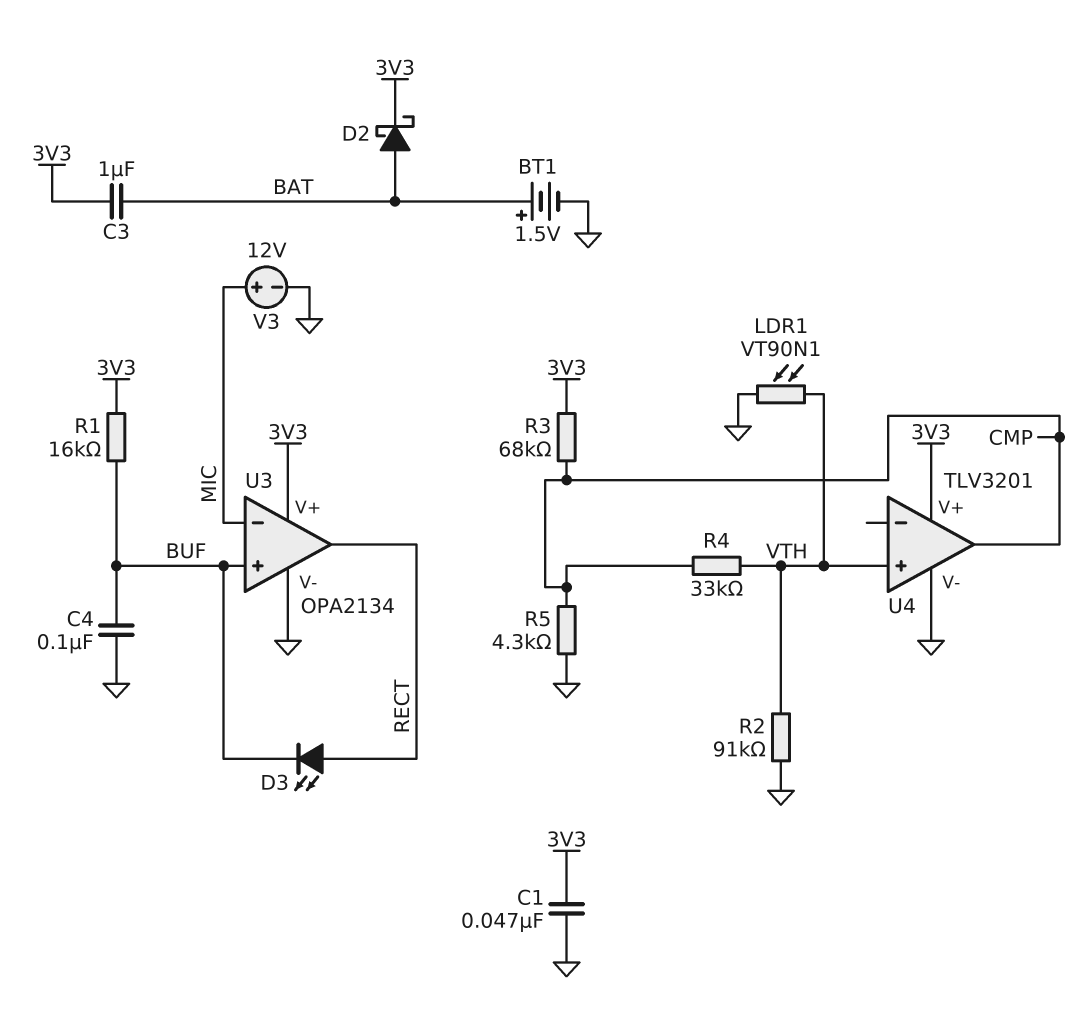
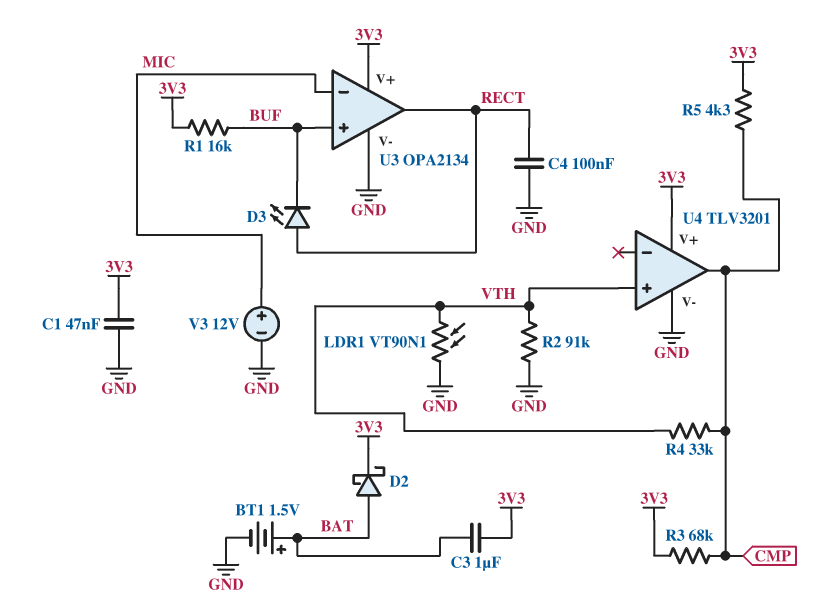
C4: 100nF (BUF, GND) -> 100nF (GND, RECT)
R5: 4.3k (CMP, GND) -> 4.3k (3V3, CMP)

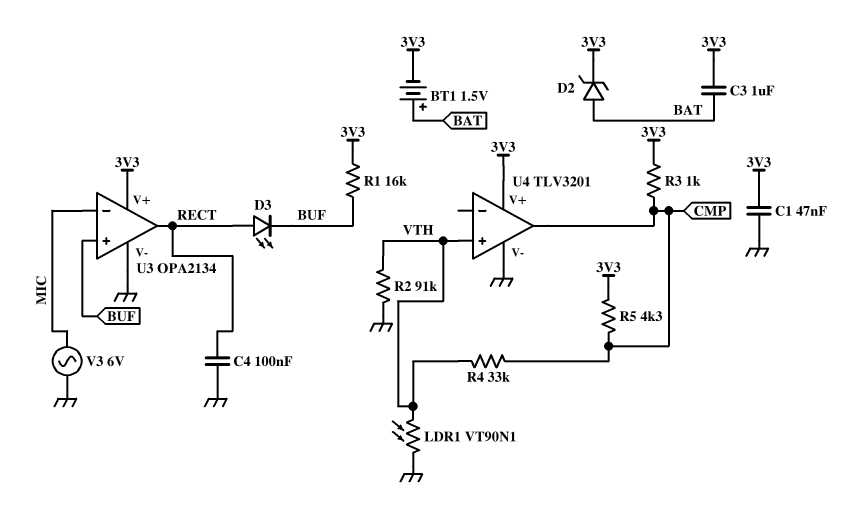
BT1: 1.5V (plus BAT, minus GND) -> 1.5V (plus BAT, minus 3V3)
D2: schottky (A BAT, K 3V3) -> zener (A BAT, K 3V3)
R3: 68k (3V3, CMP) -> 1k (3V3, CMP)
V3: 12V (plus MIC, minus GND) -> AC 6V (GND, MIC)

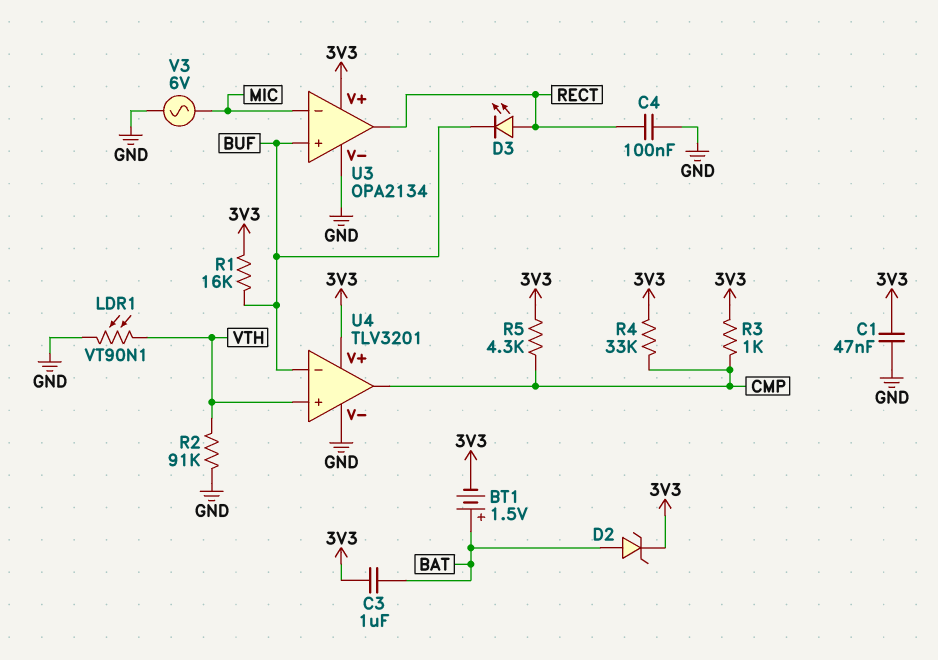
R4: 33k (CMP, VTH) -> 33k (3V3, CMP)
U4 pin in-: none -> BUF

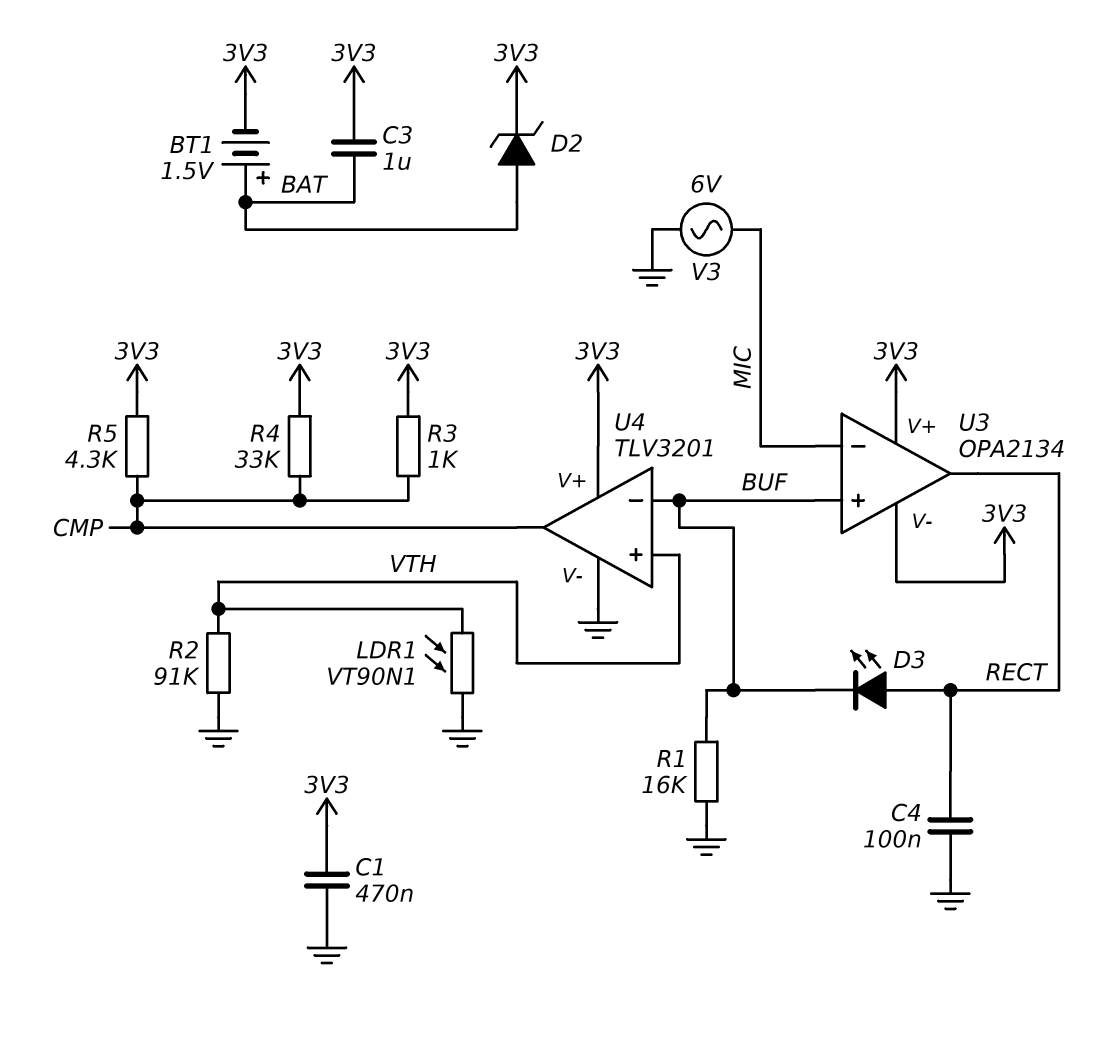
C1: 47nF (3V3, GND) -> 470nF (3V3, GND)
R1: 16k (3V3, BUF) -> 16k (BUF, GND)
U3 pin V-: GND -> 3V3

